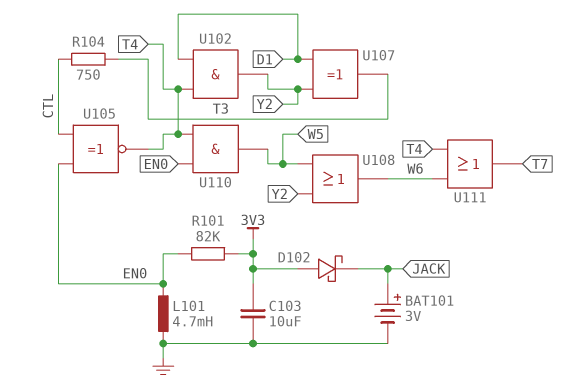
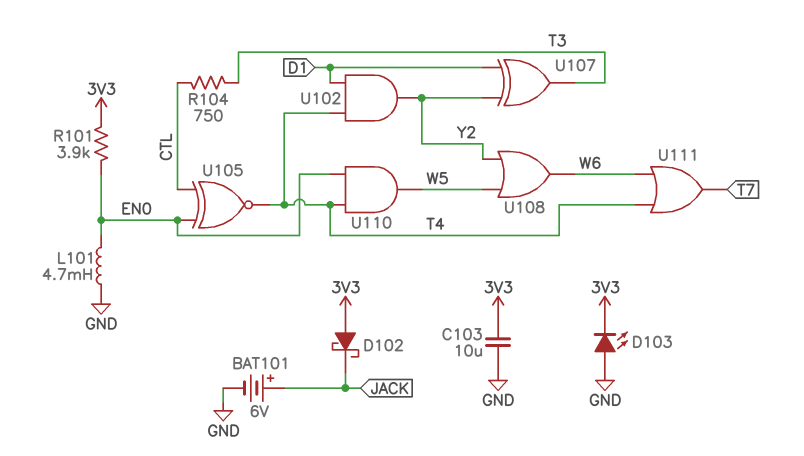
BAT101: 3V (plus JACK, minus GND) -> 6V (plus JACK, minus GND)
D103: none -> LED (A GND, K 3V3)
R101: 82k (3V3, EN0) -> 3.9k (3V3, EN0)

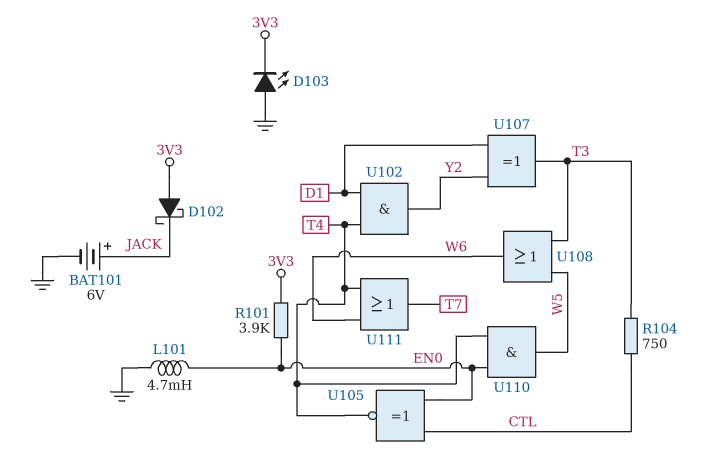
C103: 10uF (3V3, GND) -> none
U108: OR (in W5, in Y2, out W6) -> OR (in T3, in W5, out W6)

